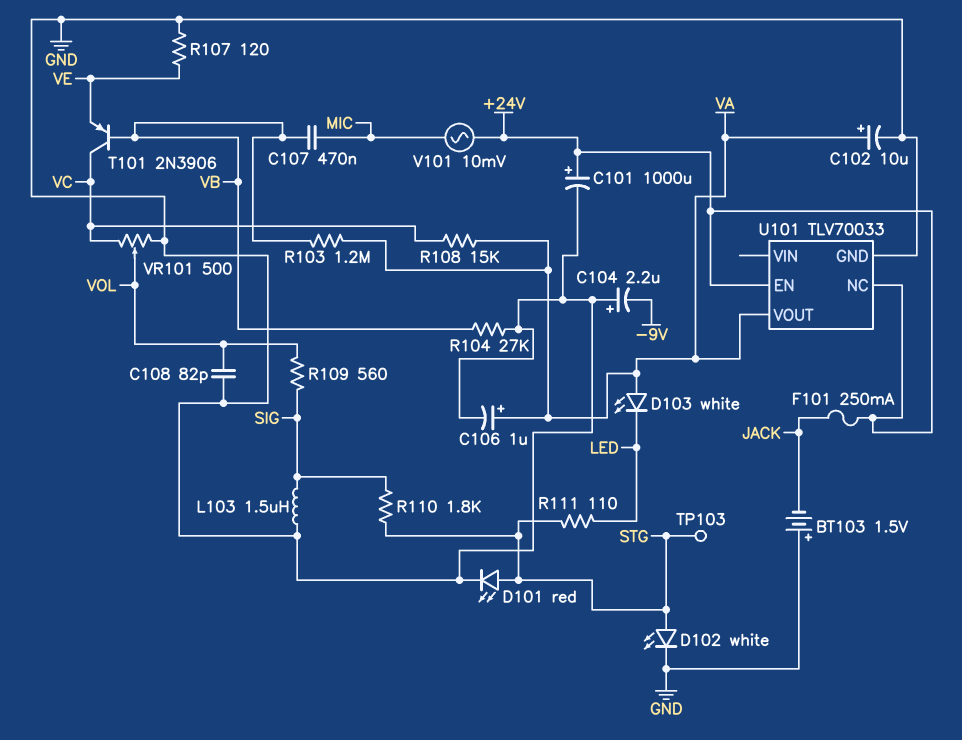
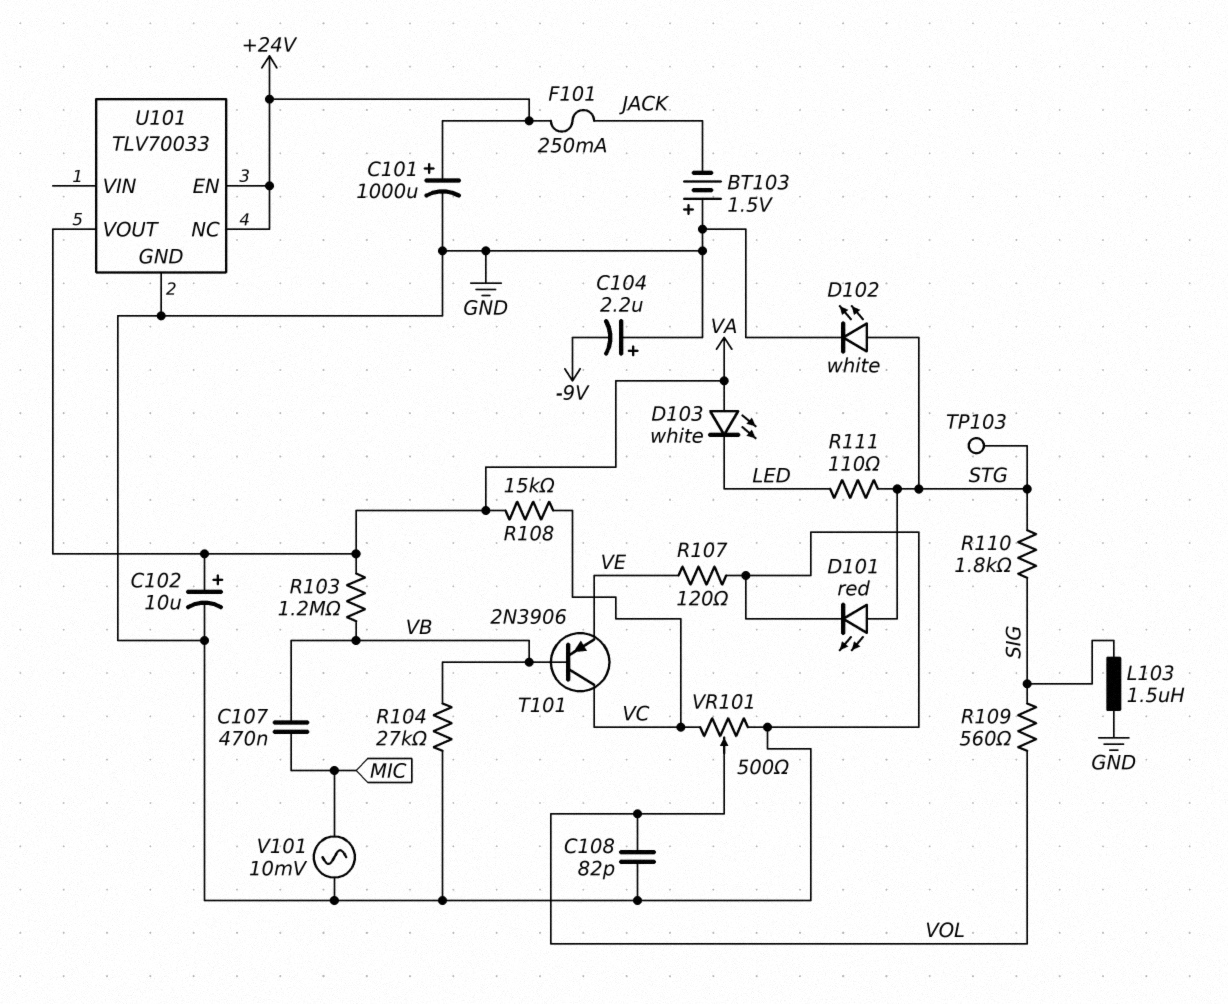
C106: 1uF (plus VA, minus GND) -> none
V101: AC 10mV (+24V, MIC) -> AC 10mV (GND, MIC)

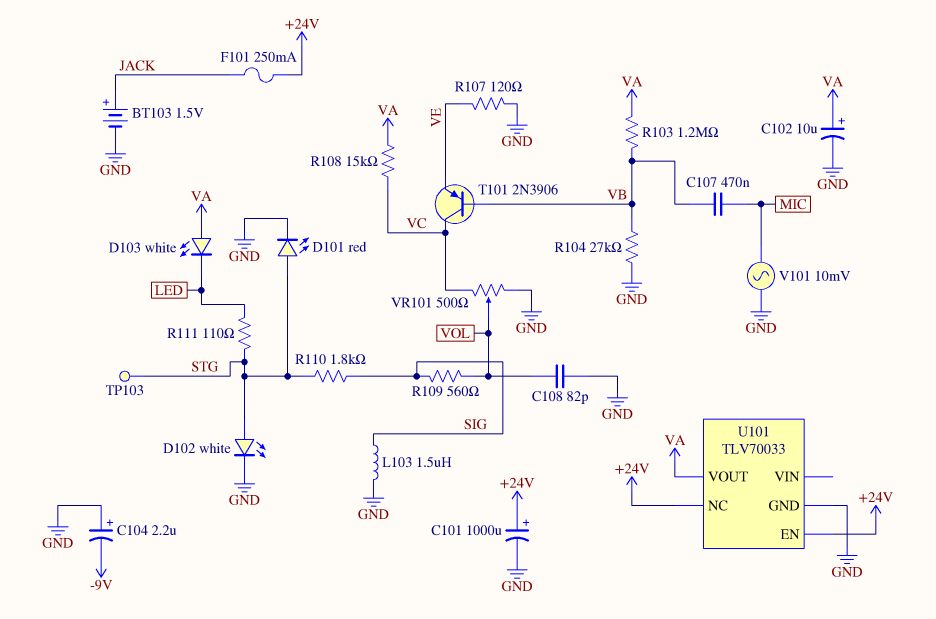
BT103: 1.5V (plus GND, minus JACK) -> 1.5V (plus JACK, minus GND)

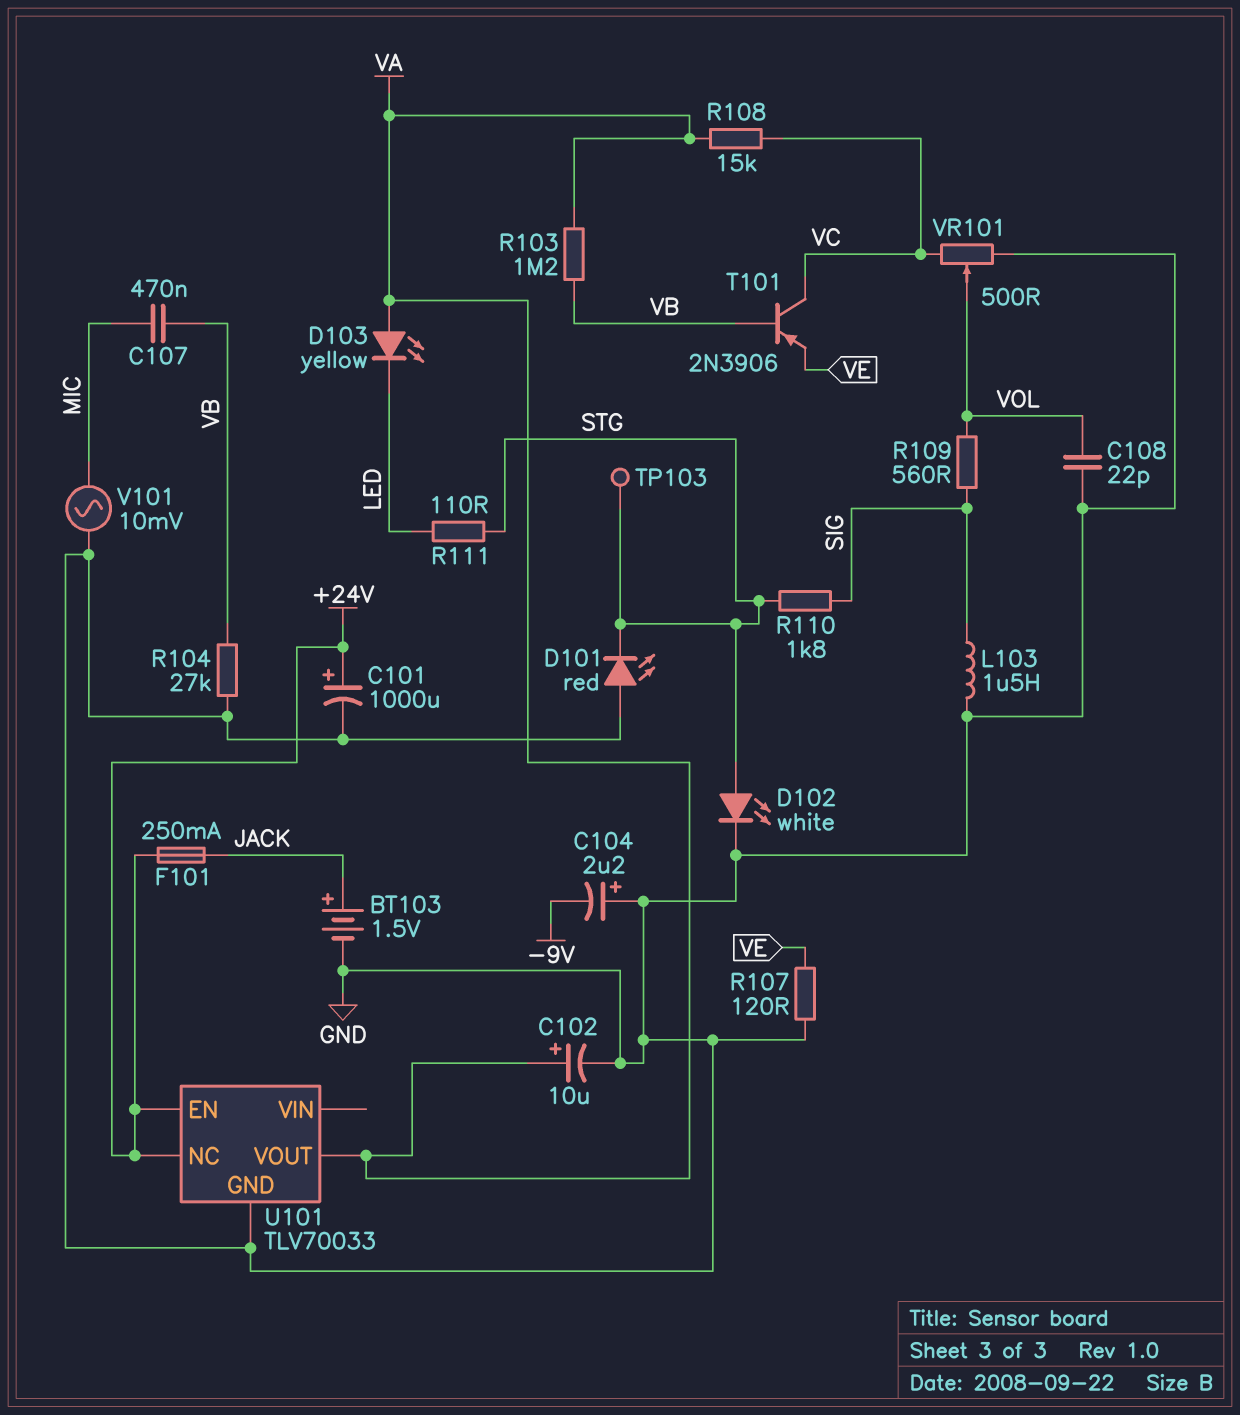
C108: 82pF (GND, VOL) -> 22pF (GND, VOL)
D101: LED red (A STG, K GND) -> LED red (A GND, K STG)
D103: LED white (A VA, K LED) -> LED yellow (A VA, K LED)

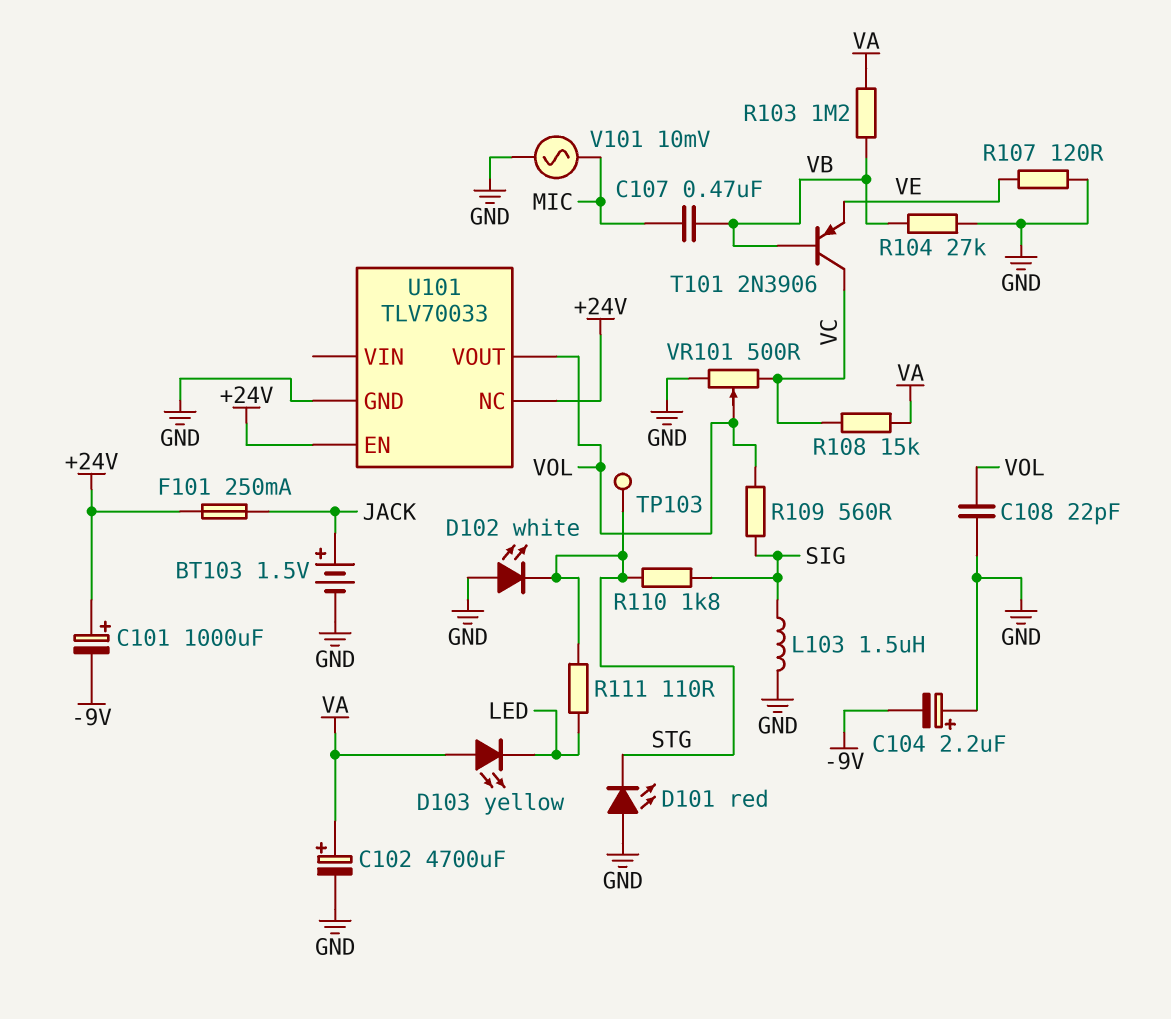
C101: 1000uF (plus +24V, minus GND) -> 1000uF (plus +24V, minus -9V)
C102: 10uF (plus VA, minus GND) -> 4700uF (plus VA, minus GND)
D102: LED white (A STG, K GND) -> LED white (A GND, K STG)
U101 pin VOUT: VA -> VOL

